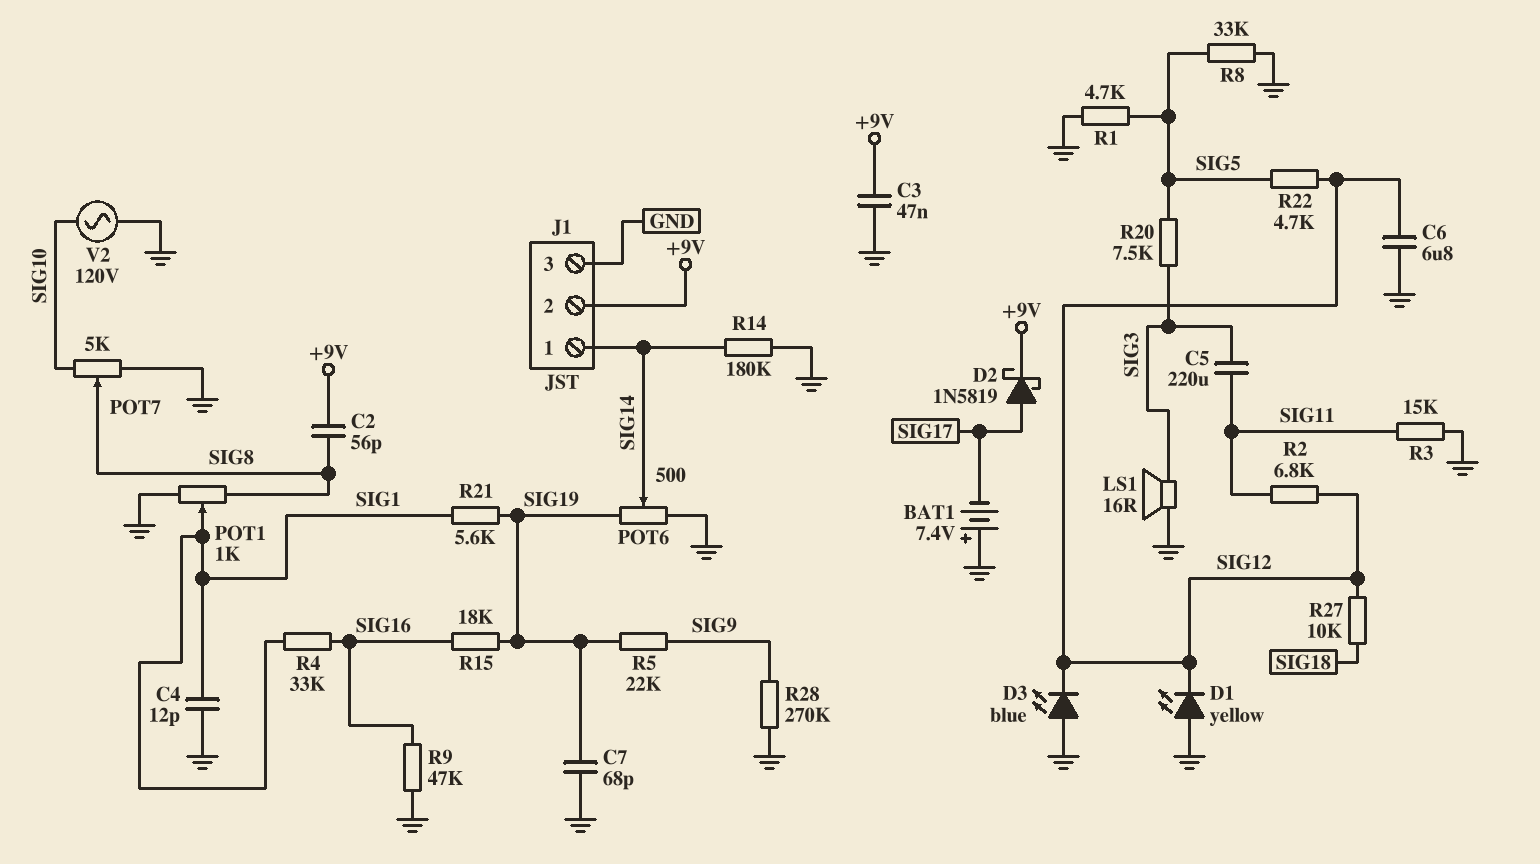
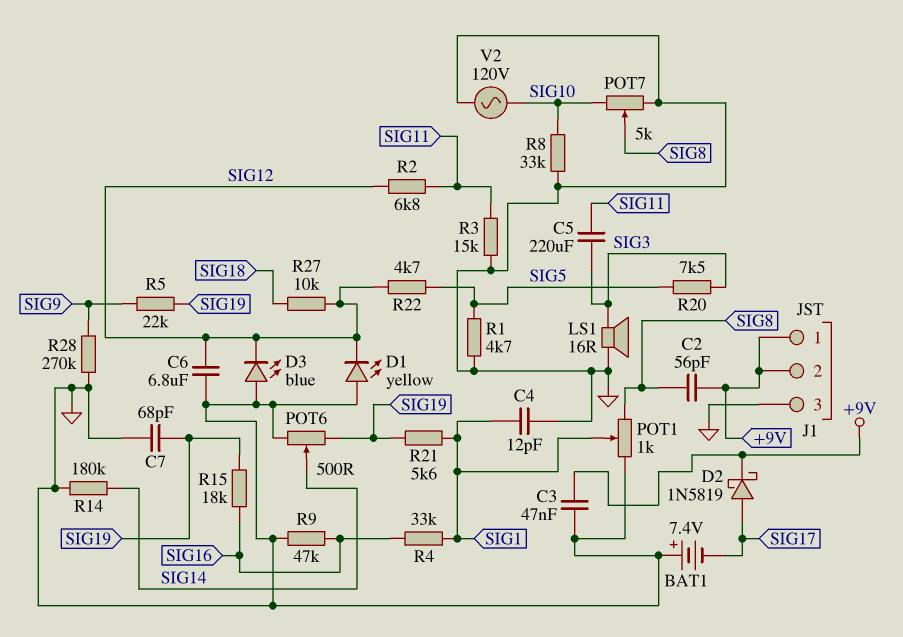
J1 pin 1: SIG14 -> +9V
R8: 33k (GND, SIG5) -> 33k (GND, SIG10)

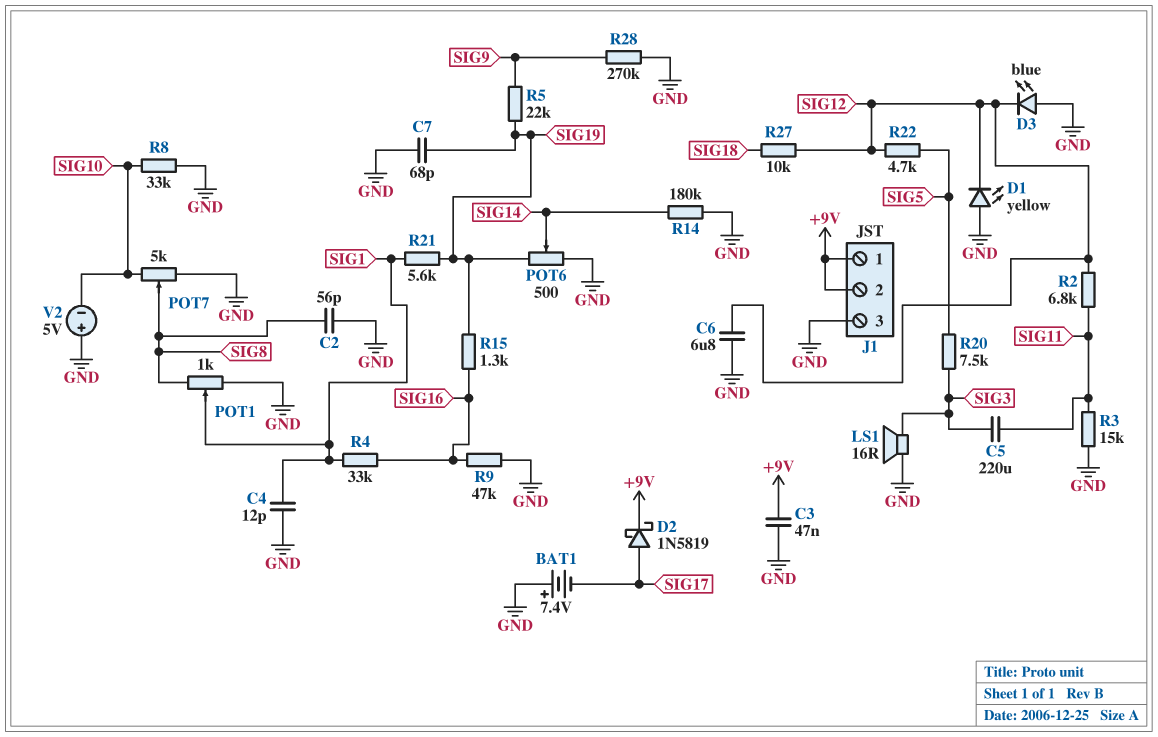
C2: 56pF (+9V, SIG8) -> 56pF (GND, SIG8)
R1: 4.7k (GND, SIG5) -> none
R15: 18k (SIG16, SIG19) -> 1.3k (SIG16, SIG19)
V2: AC 120V (GND, SIG10) -> 5V (plus GND, minus SIG10)

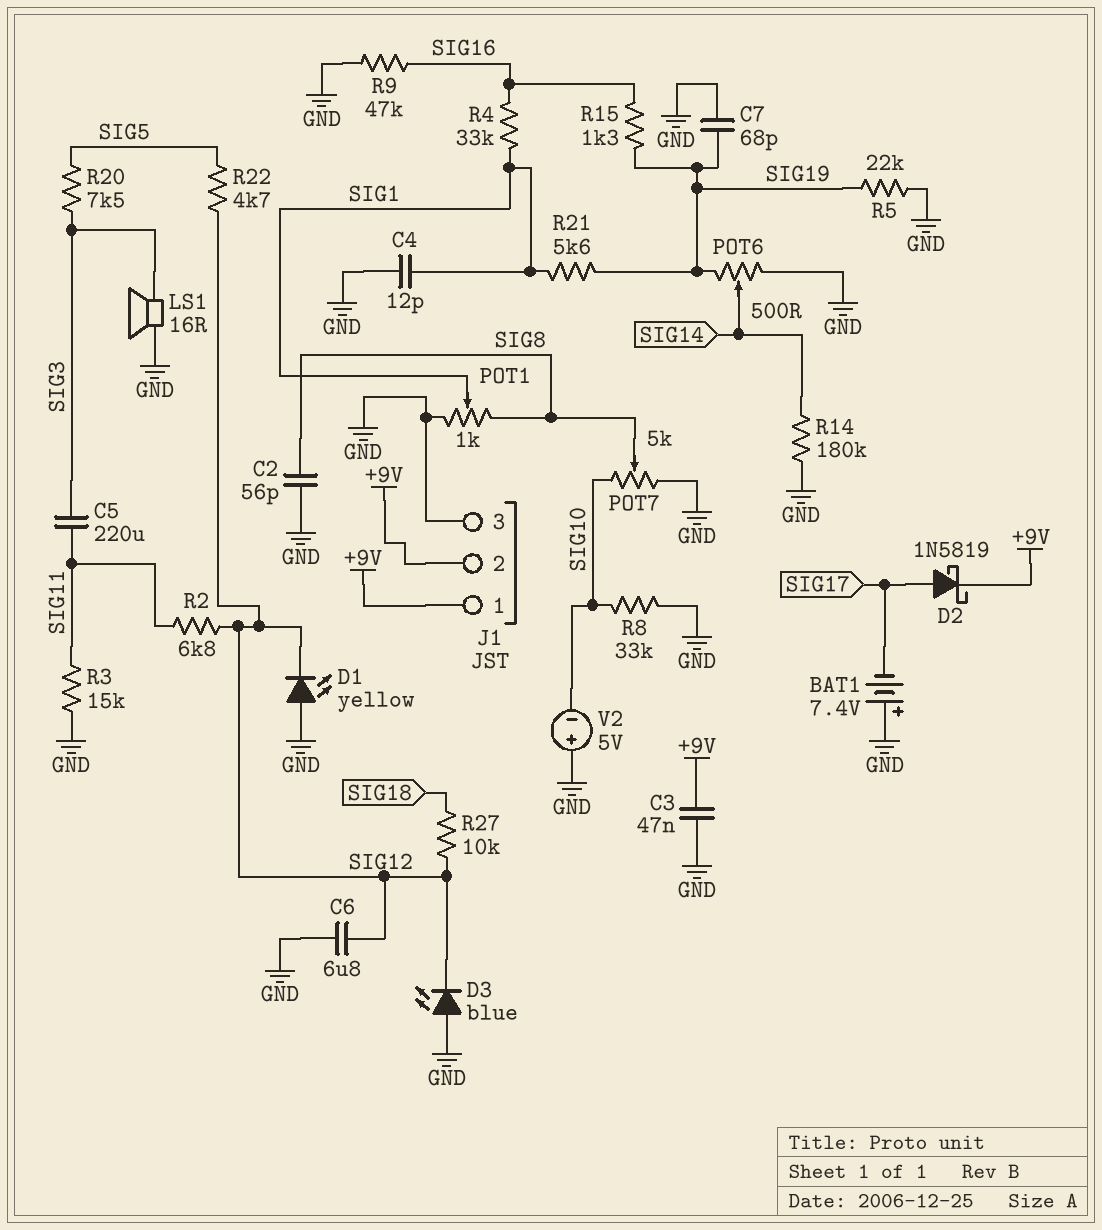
R5: 22k (SIG9, SIG19) -> 22k (GND, SIG19)
R28: 270k (GND, SIG9) -> none

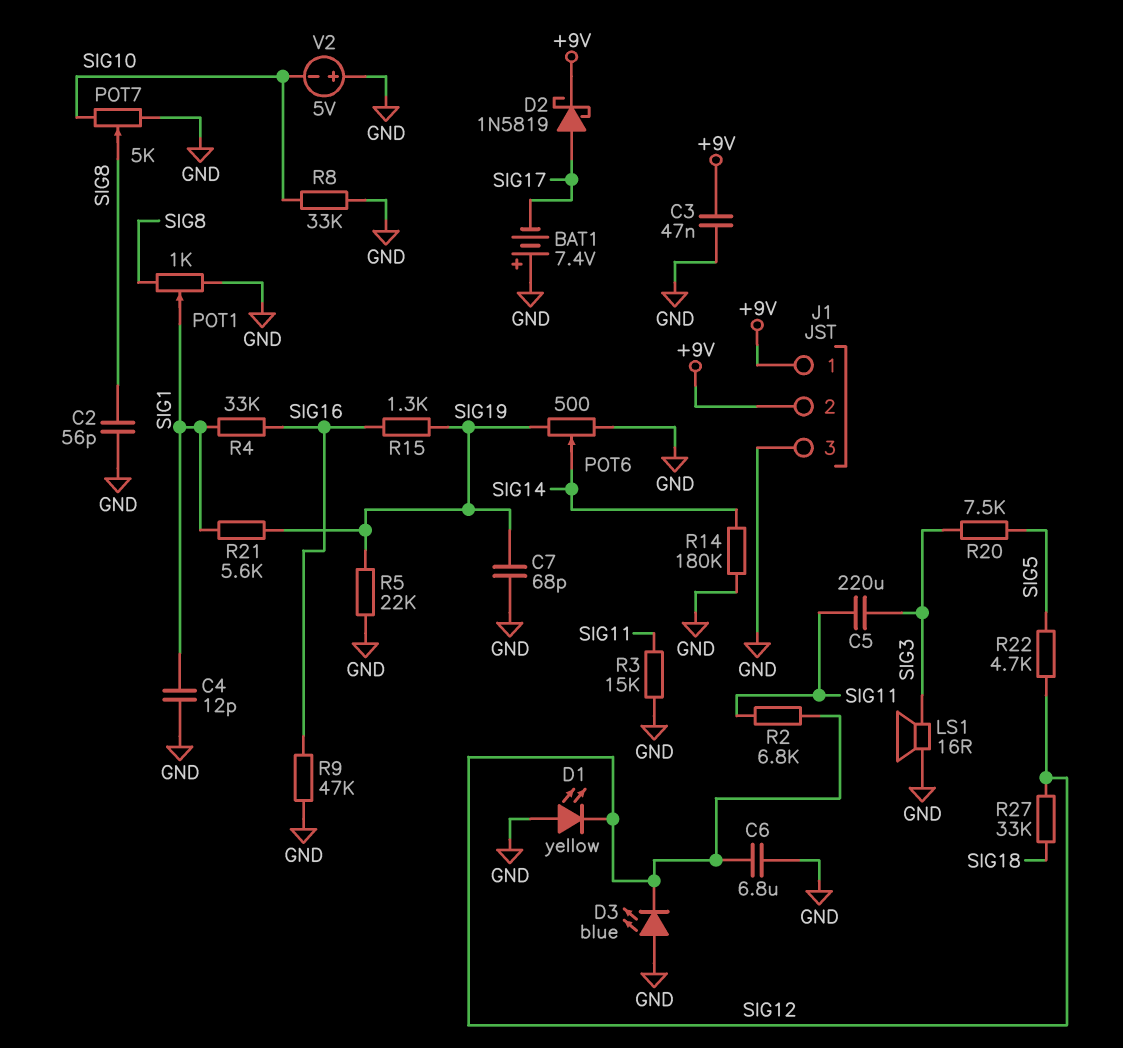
R27: 10k (SIG12, SIG18) -> 33k (SIG12, SIG18)

